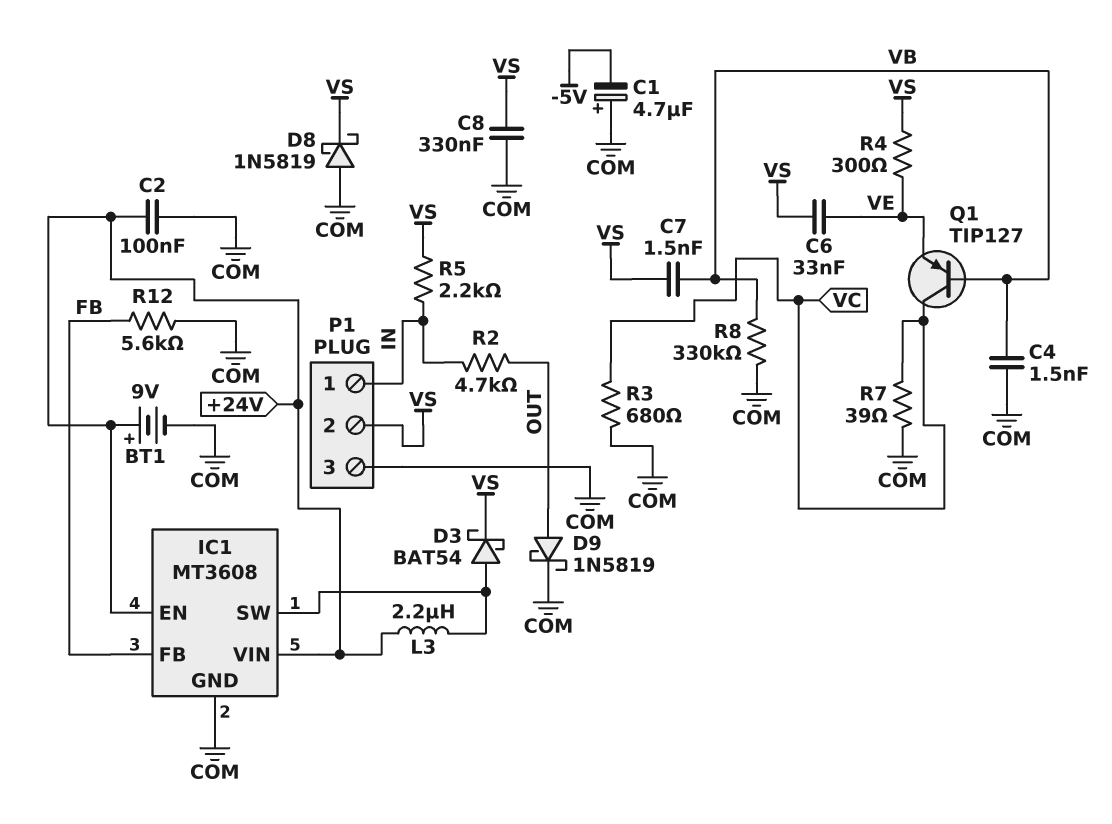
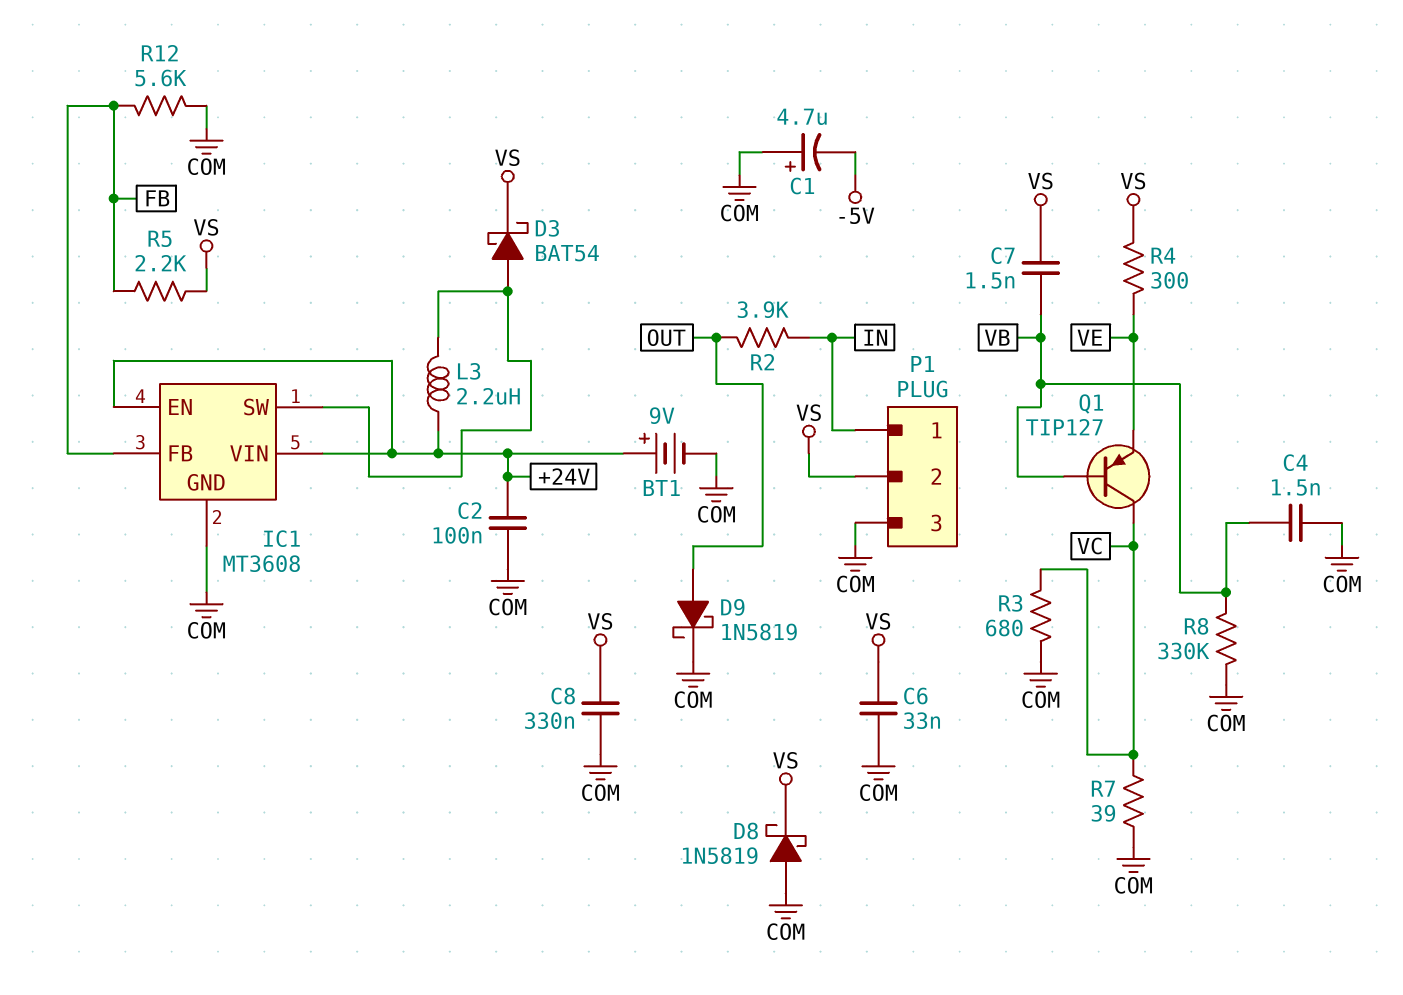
C6: 33nF (VE, VS) -> 33nF (COM, VS)
R2: 4.7k (IN, OUT) -> 3.9k (IN, OUT)
R5: 2.2k (IN, VS) -> 2.2k (FB, VS)

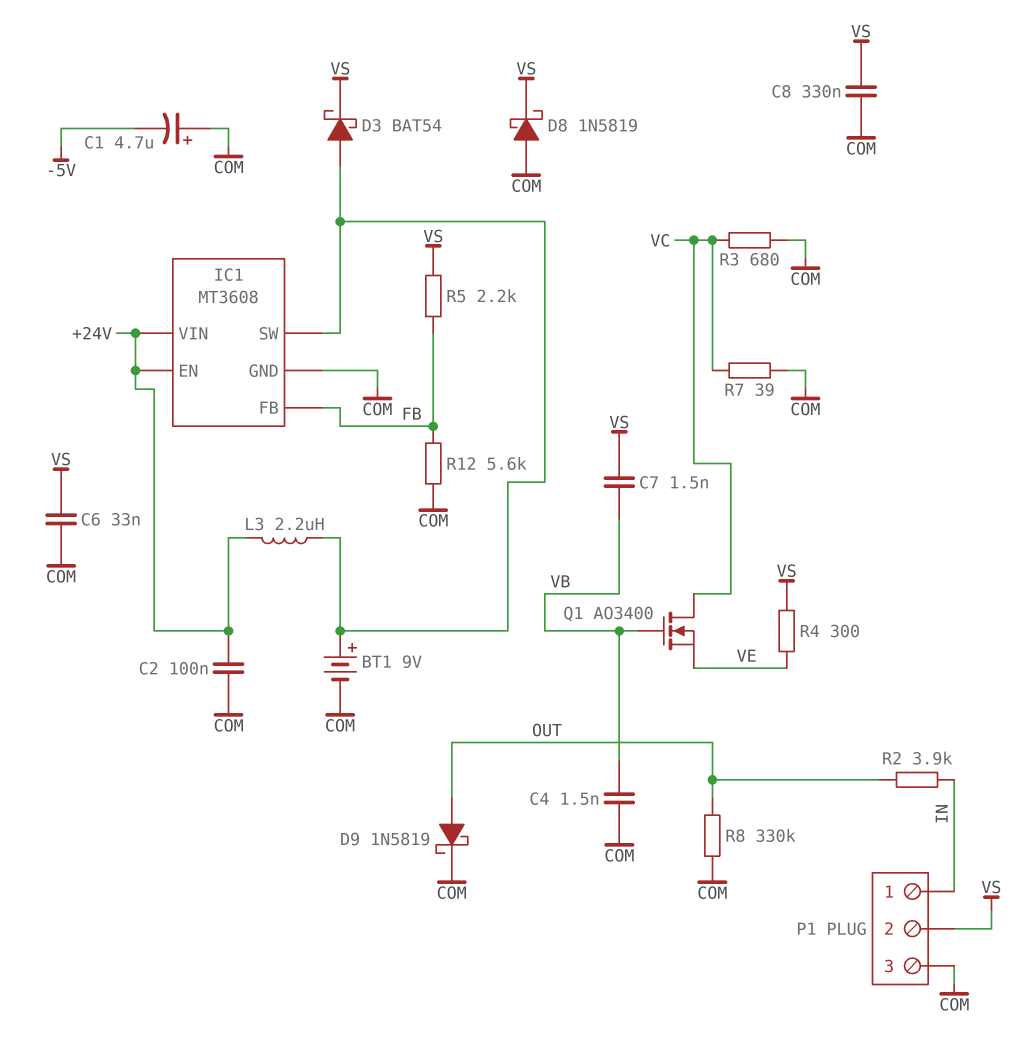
BT1: 9V (plus +24V, minus COM) -> 9V (plus IC1/SW, minus COM)
Q1: PNP TIP127 (B VB, C VC, E VE) -> NMOS AO3400 (G VB, D VC, S VE)
R8: 330k (COM, VB) -> 330k (COM, OUT)

